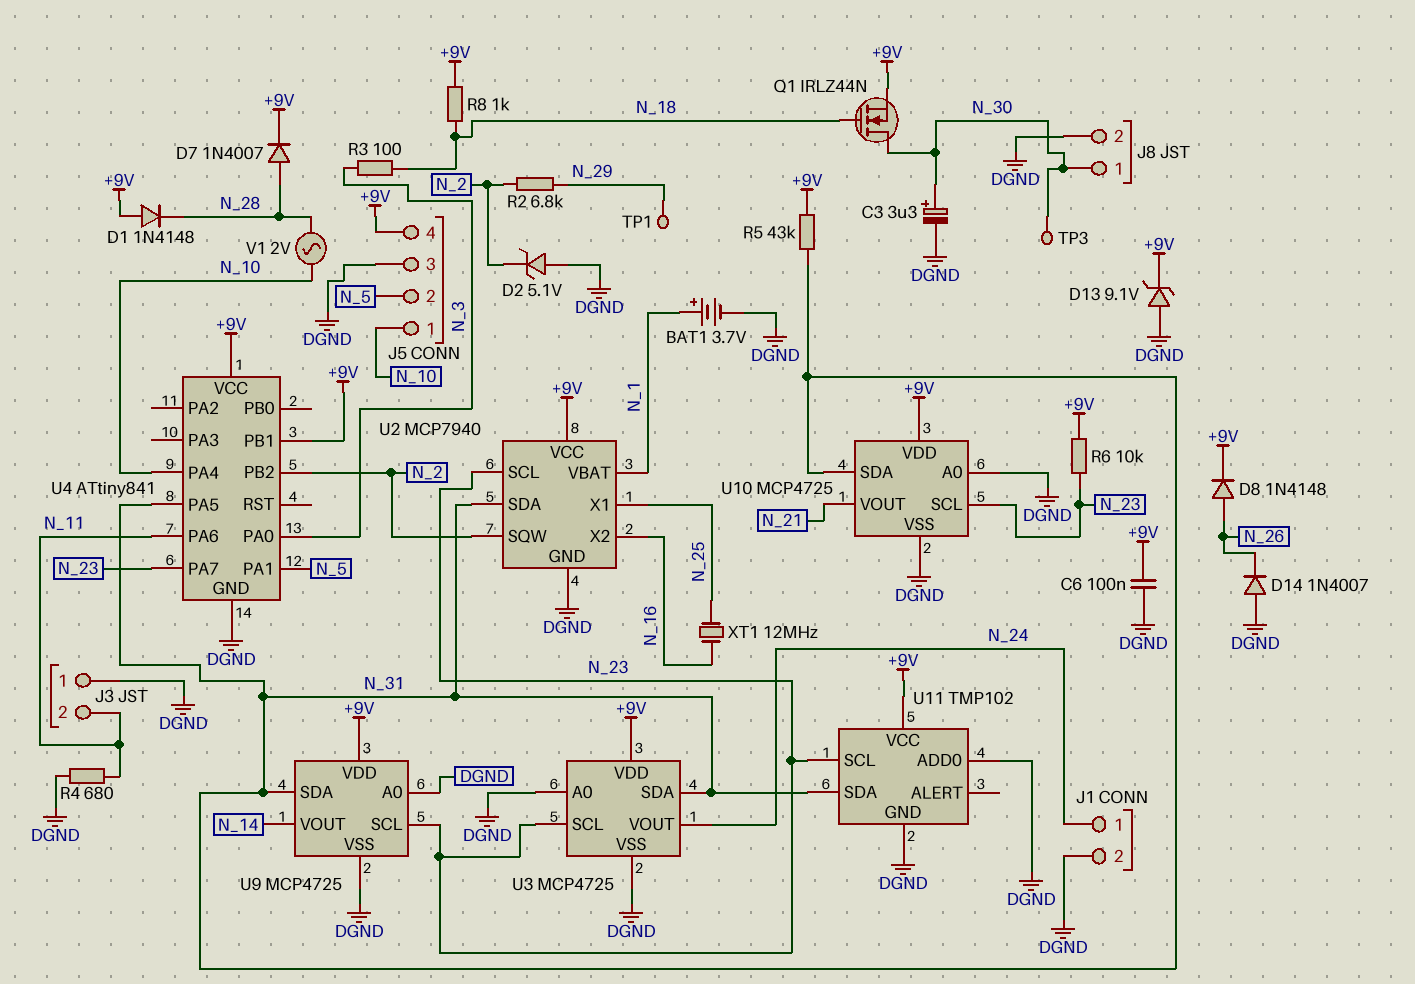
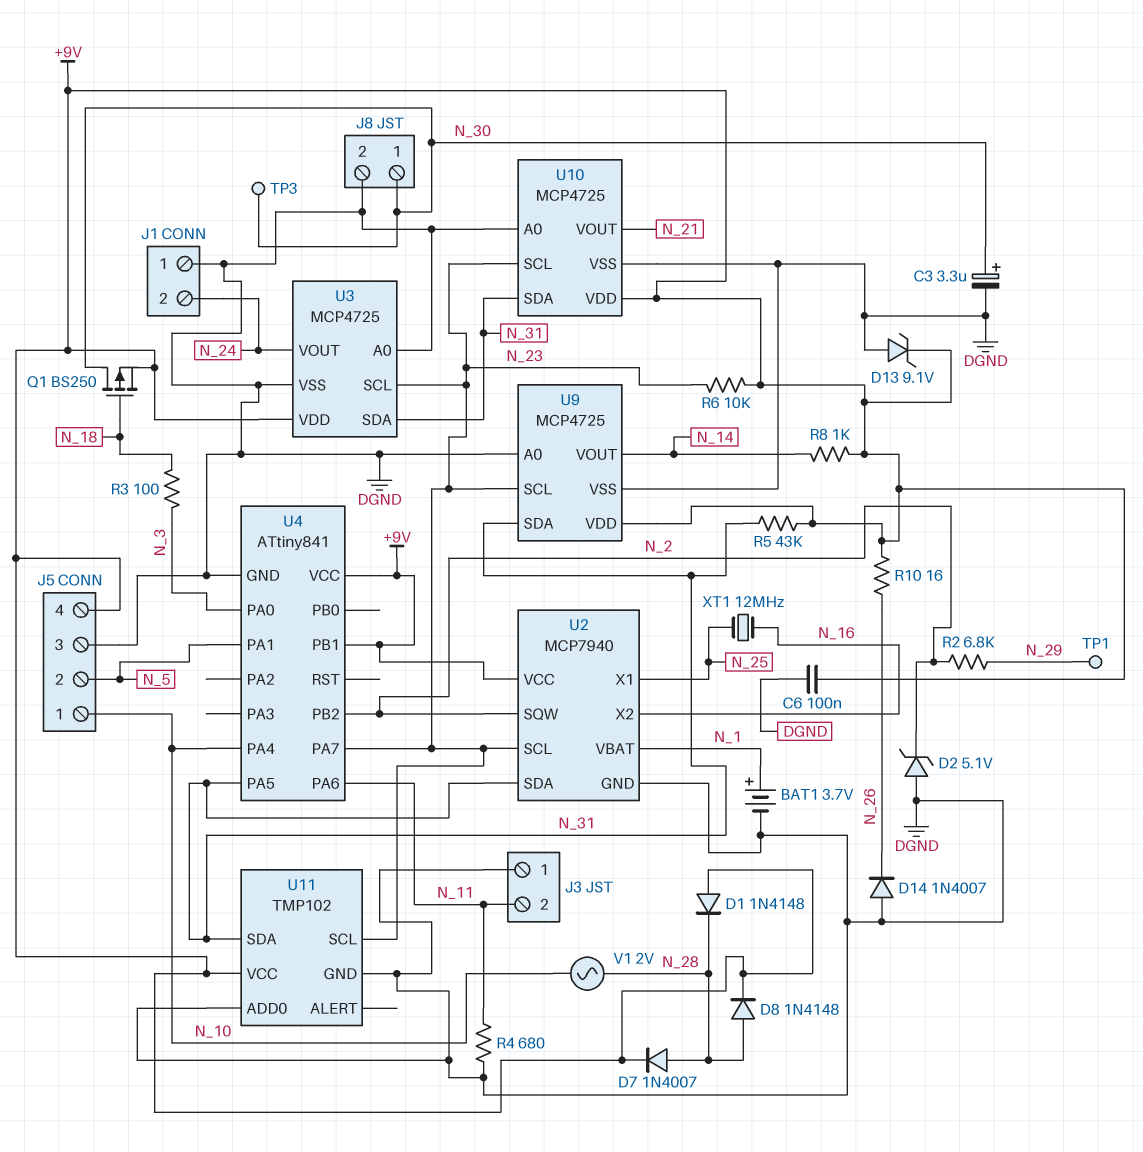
D8: diode 1N4148 (A N_26, K +9V) -> diode 1N4148 (A N_28, K +9V)
J1 pin 1: N_24 -> DGND
J1 pin 2: DGND -> N_24
Q1: NMOS IRLZ44N (G N_18, D N_30, S +9V) -> PMOS BS250 (G N_18, D N_30, S +9V)
R8: 1k (+9V, N_18) -> 1k (+9V, N_14)
R10: none -> 16 (+9V, N_26)

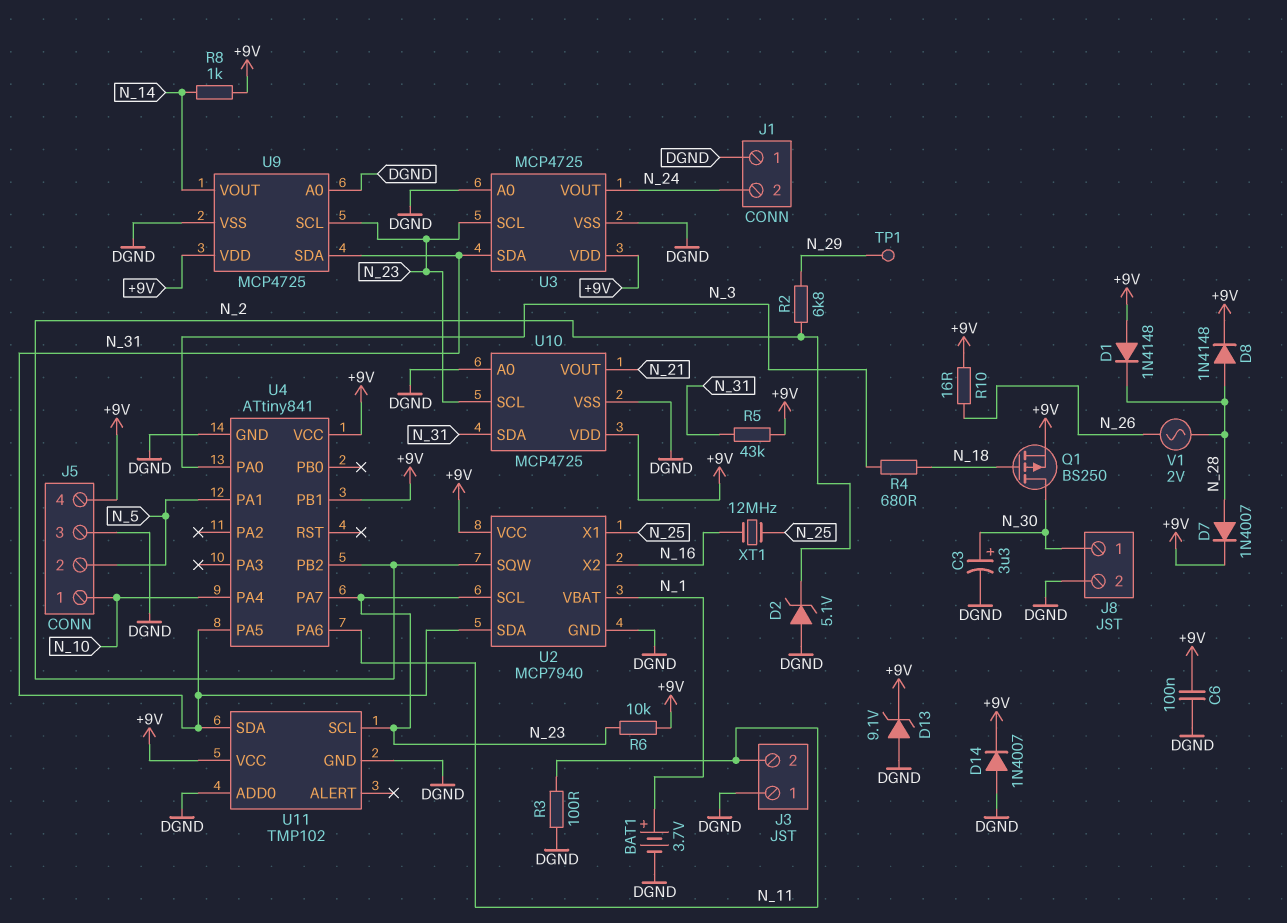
D14: diode 1N4007 (A DGND, K N_26) -> diode 1N4007 (A DGND, K +9V)
R3: 100 (N_3, N_18) -> 100 (DGND, N_11)
R4: 680 (DGND, N_11) -> 680 (N_3, N_18)
TP3: test point (N_30) -> none
V1: AC 2V (N_10, N_28) -> AC 2V (N_26, N_28)

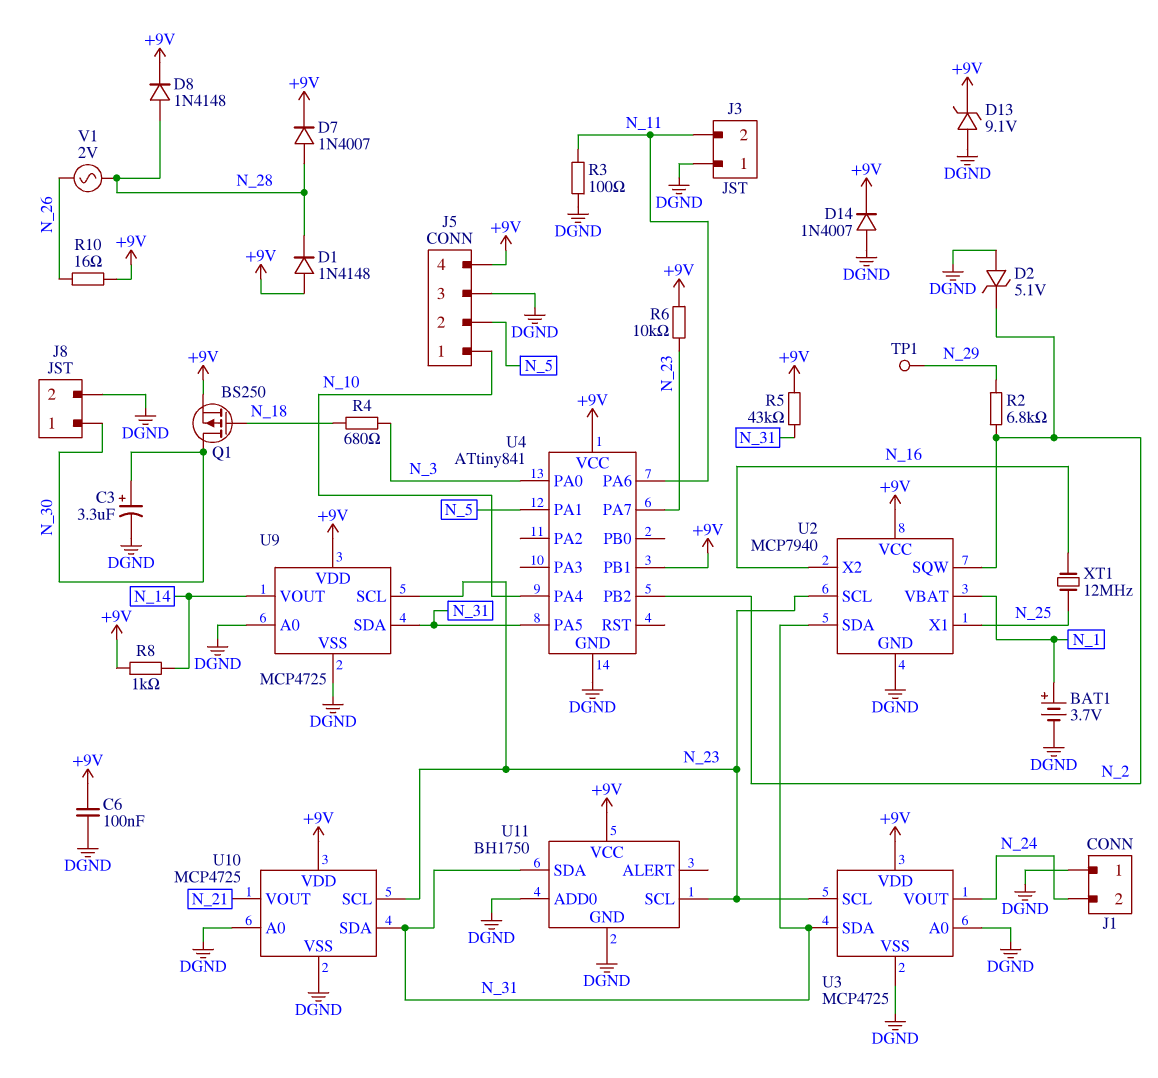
U11: TMP102 -> BH1750

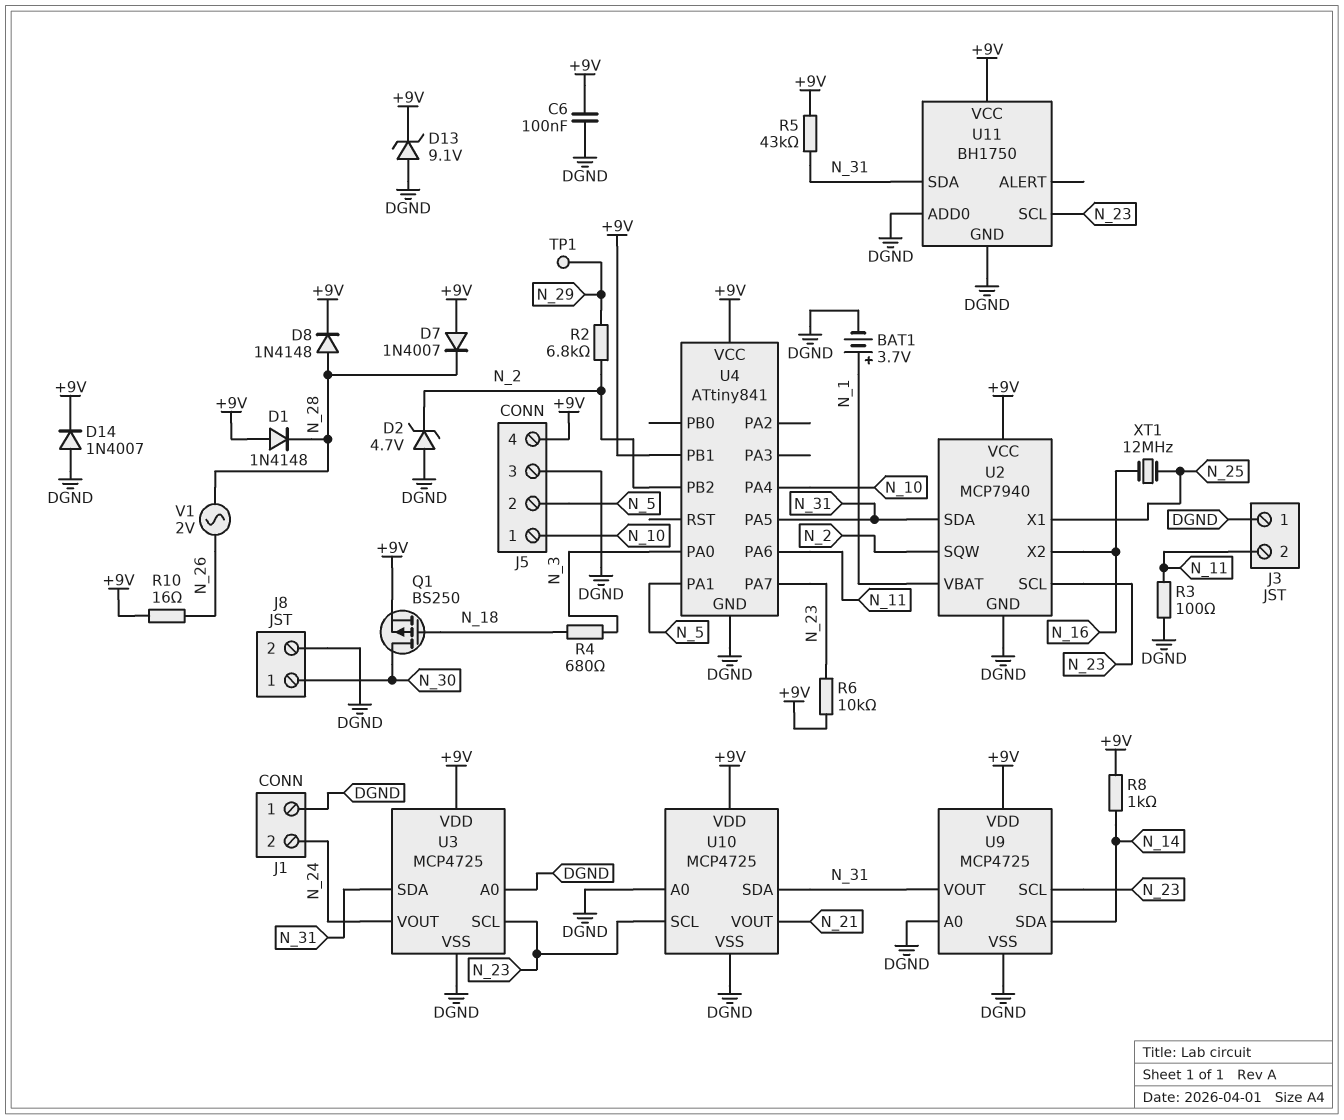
C3: 3.3uF (plus N_30, minus DGND) -> none
D2: zener 5.1V (A DGND, K N_2) -> zener 4.7V (A DGND, K N_2)
D7: diode 1N4007 (A N_28, K +9V) -> diode 1N4007 (A +9V, K N_28)
U9 pin SDA: N_31 -> N_14
U9 pin VOUT: N_14 -> N_31

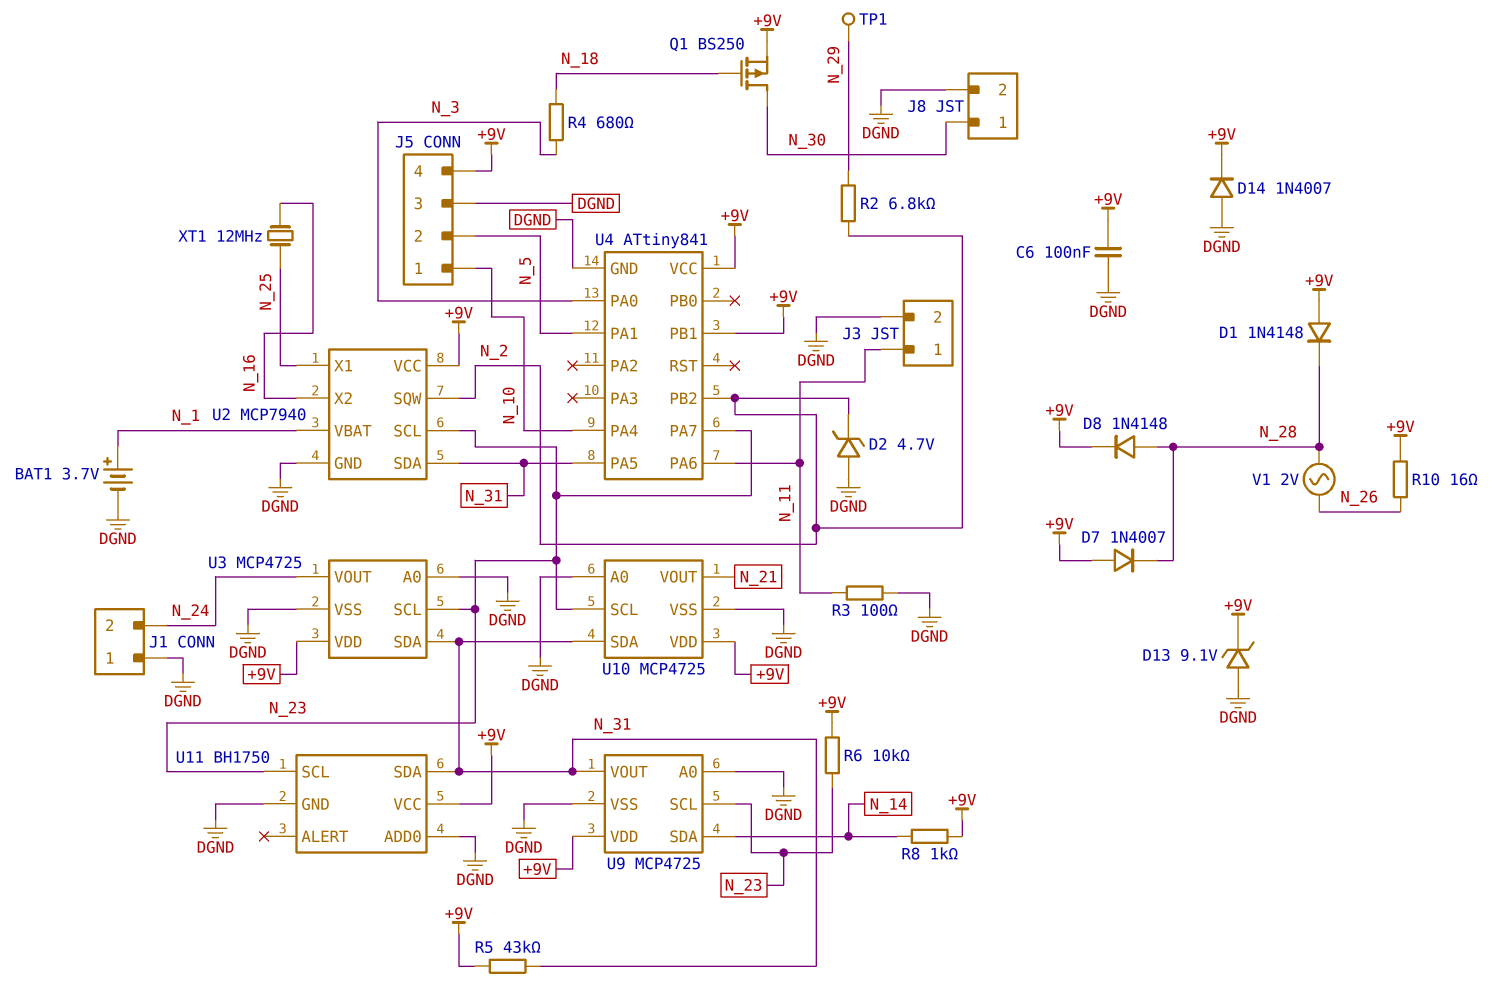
J3 pin 1: DGND -> N_11
J3 pin 2: N_11 -> DGND

